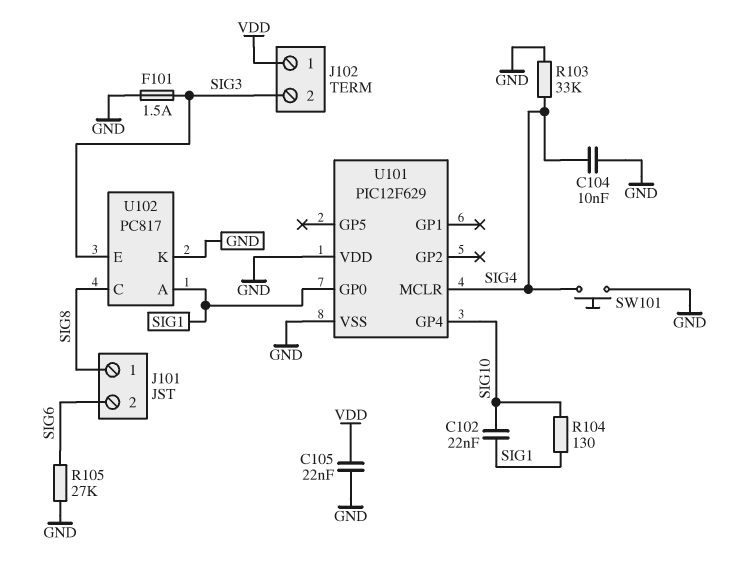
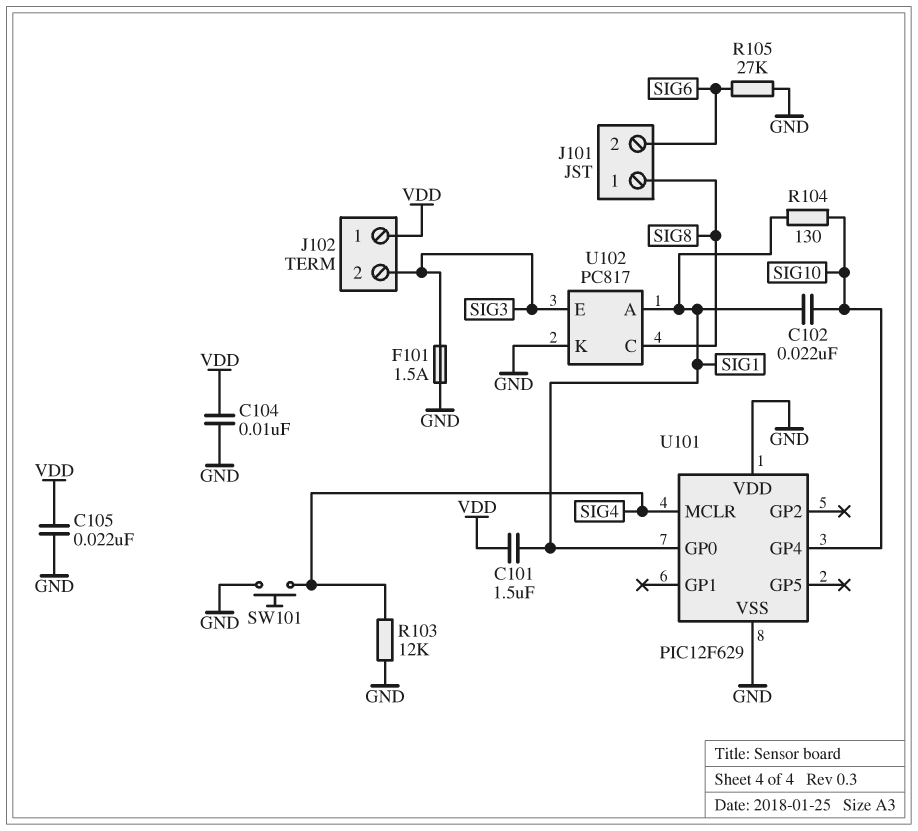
C101: none -> 1.5uF (SIG1, VDD)
C104: 10nF (GND, SIG4) -> 10nF (GND, VDD)
R103: 33k (GND, SIG4) -> 12k (GND, SIG4)

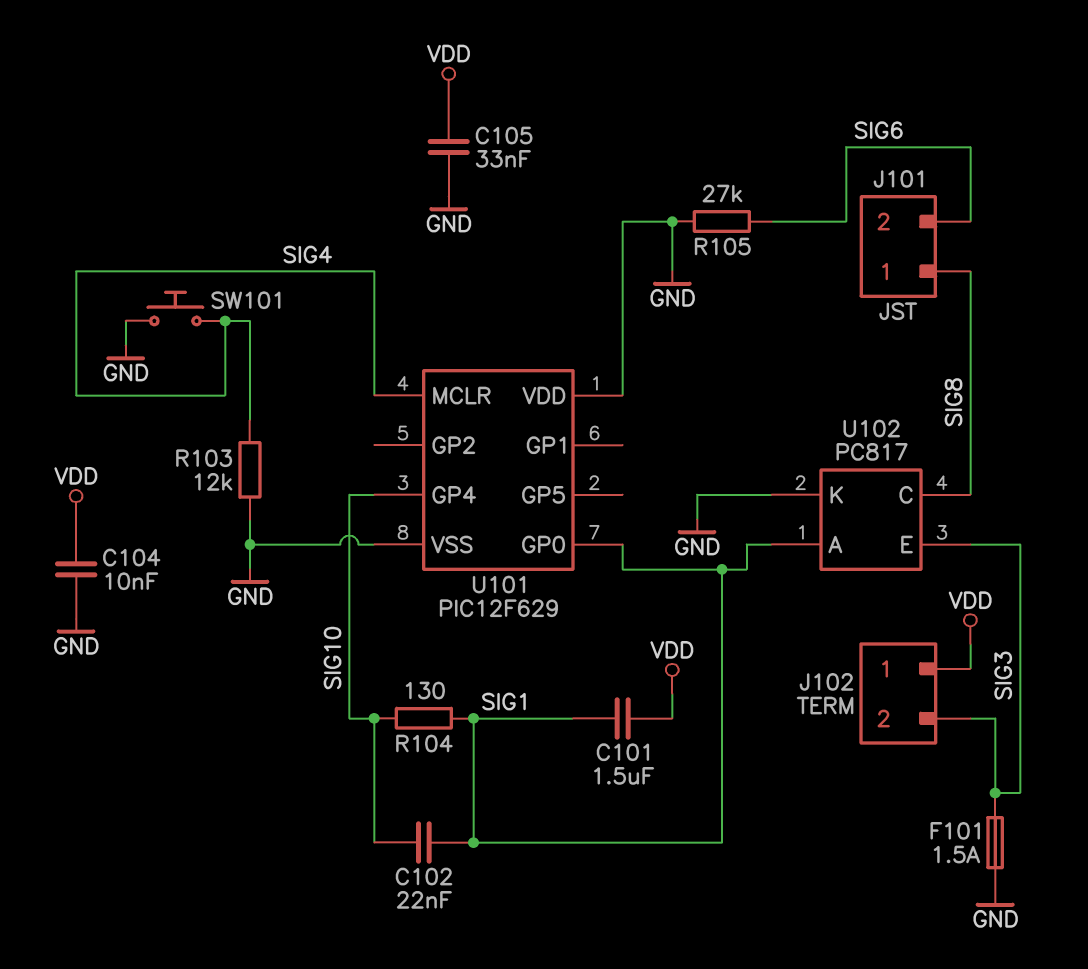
C105: 22nF (GND, VDD) -> 33nF (GND, VDD)

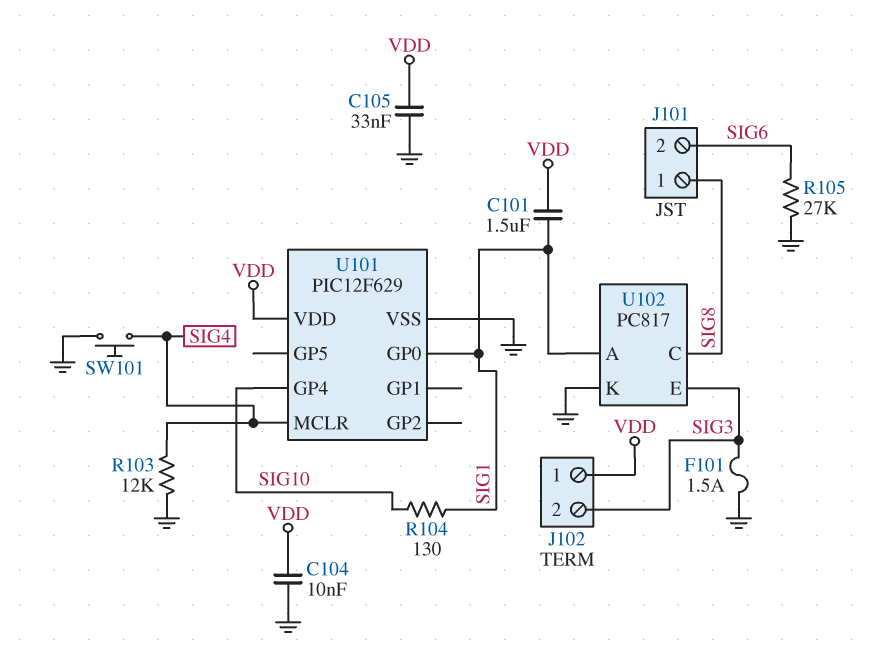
C102: 22nF (SIG1, SIG10) -> none
U101 pin VDD: GND -> VDD

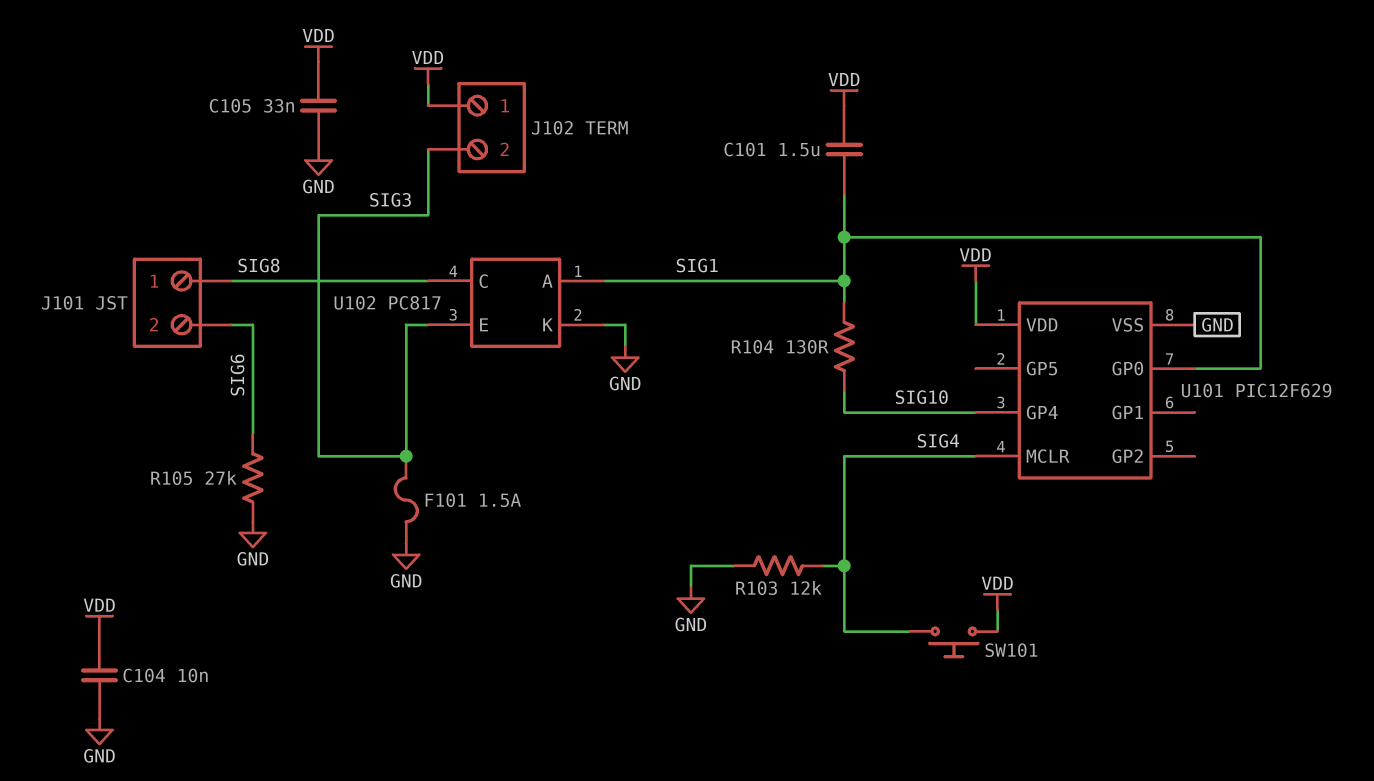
SW101: button (GND, SIG4) -> button (SIG4, VDD)

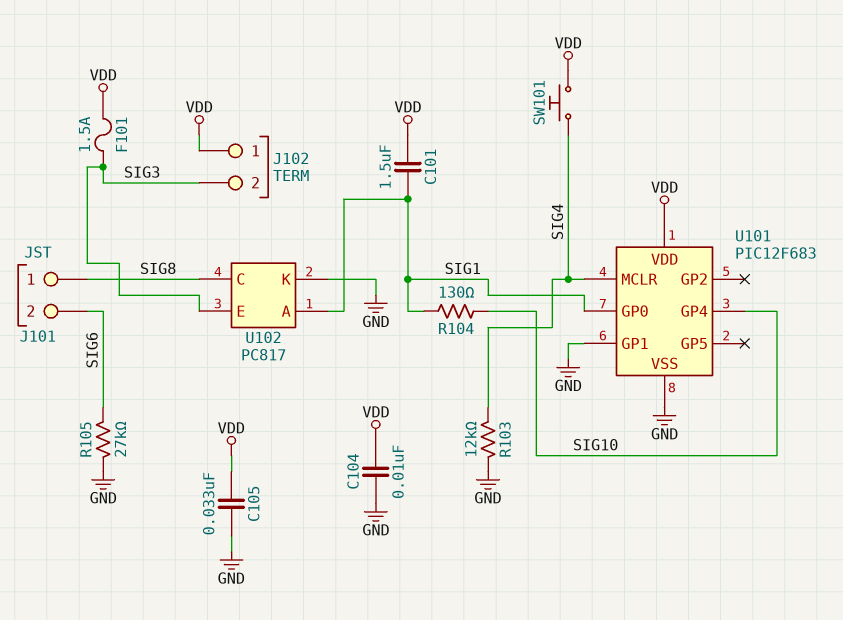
F101: 1.5A (GND, SIG3) -> 1.5A (SIG3, VDD)
U101: PIC12F629 -> PIC12F683
U101 pin GP1: none -> GND

